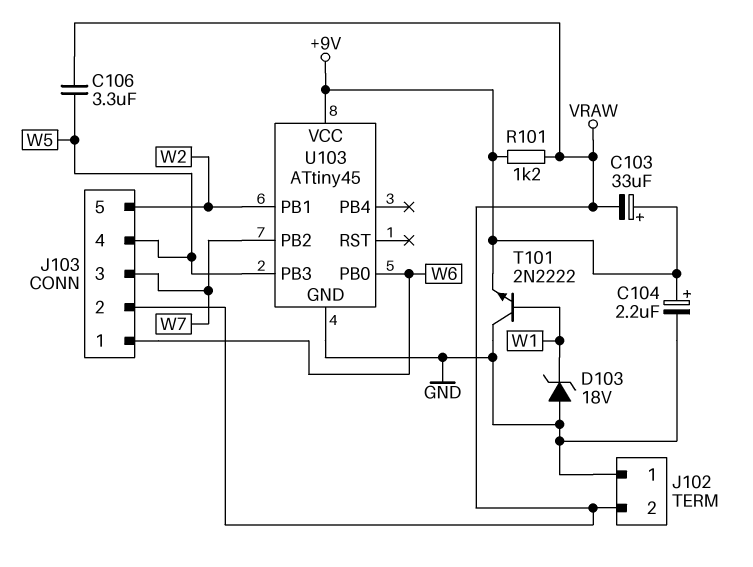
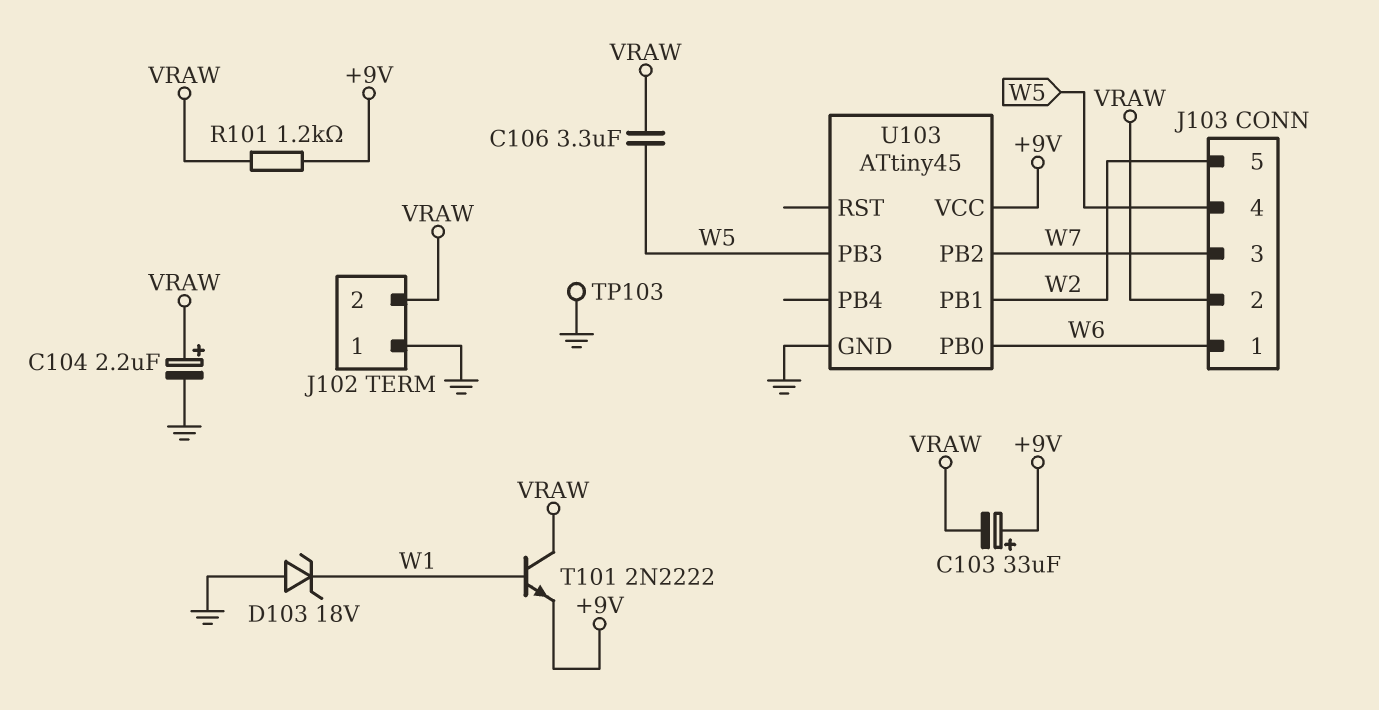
C104: 2.2uF (plus +9V, minus GND) -> 2.2uF (plus VRAW, minus GND)
T101: NPN 2N2222 (B W1, C GND, E +9V) -> NPN 2N2222 (B W1, C VRAW, E +9V)
TP103: none -> test point (GND)

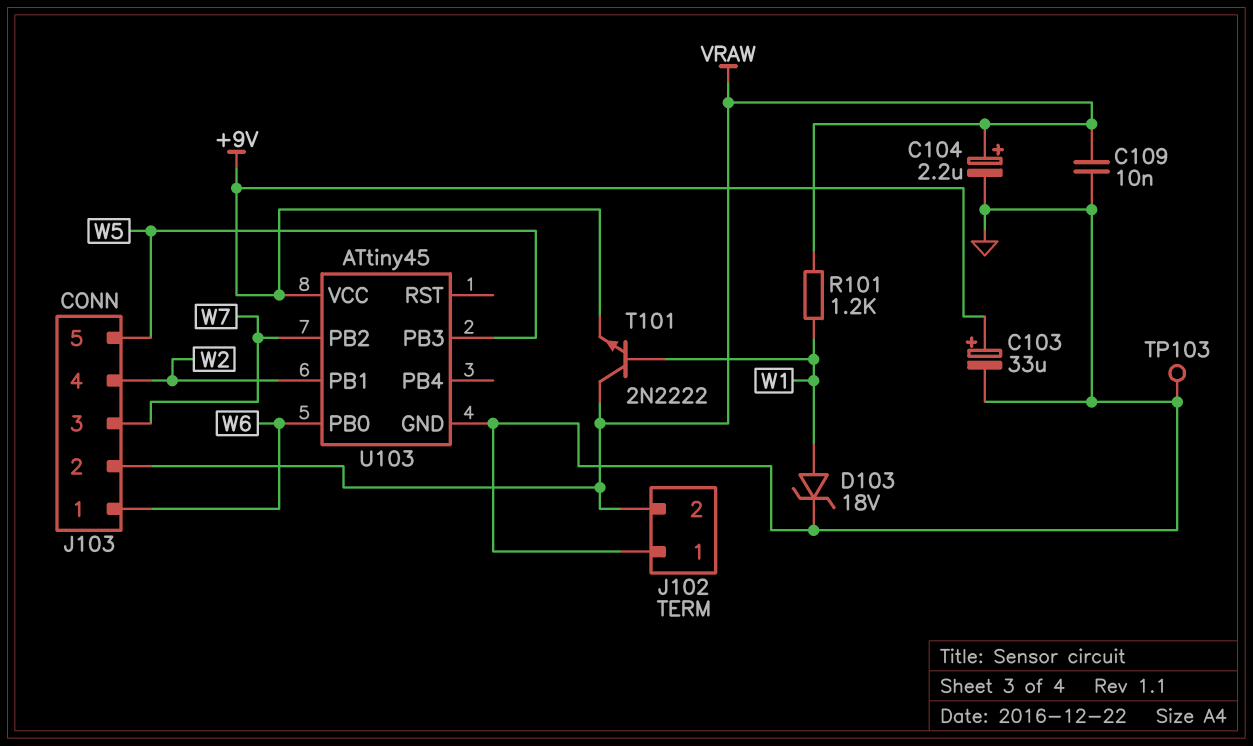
C103: 33uF (plus +9V, minus VRAW) -> 33uF (plus +9V, minus GND)
C106: 3.3uF (VRAW, W5) -> none
C109: none -> 10nF (GND, VRAW)
D103: zener 18V (A GND, K W1) -> zener 18V (A W1, K GND)
J103 pin 4: W5 -> W2
J103 pin 5: W2 -> W5
R101: 1.2k (+9V, VRAW) -> 1.2k (VRAW, W1)

